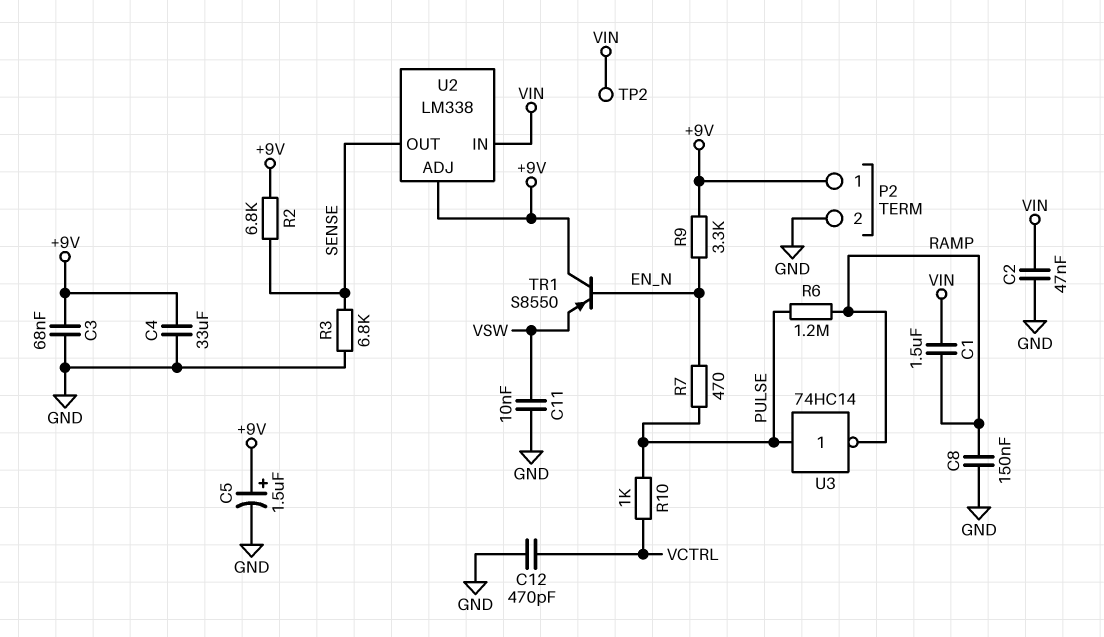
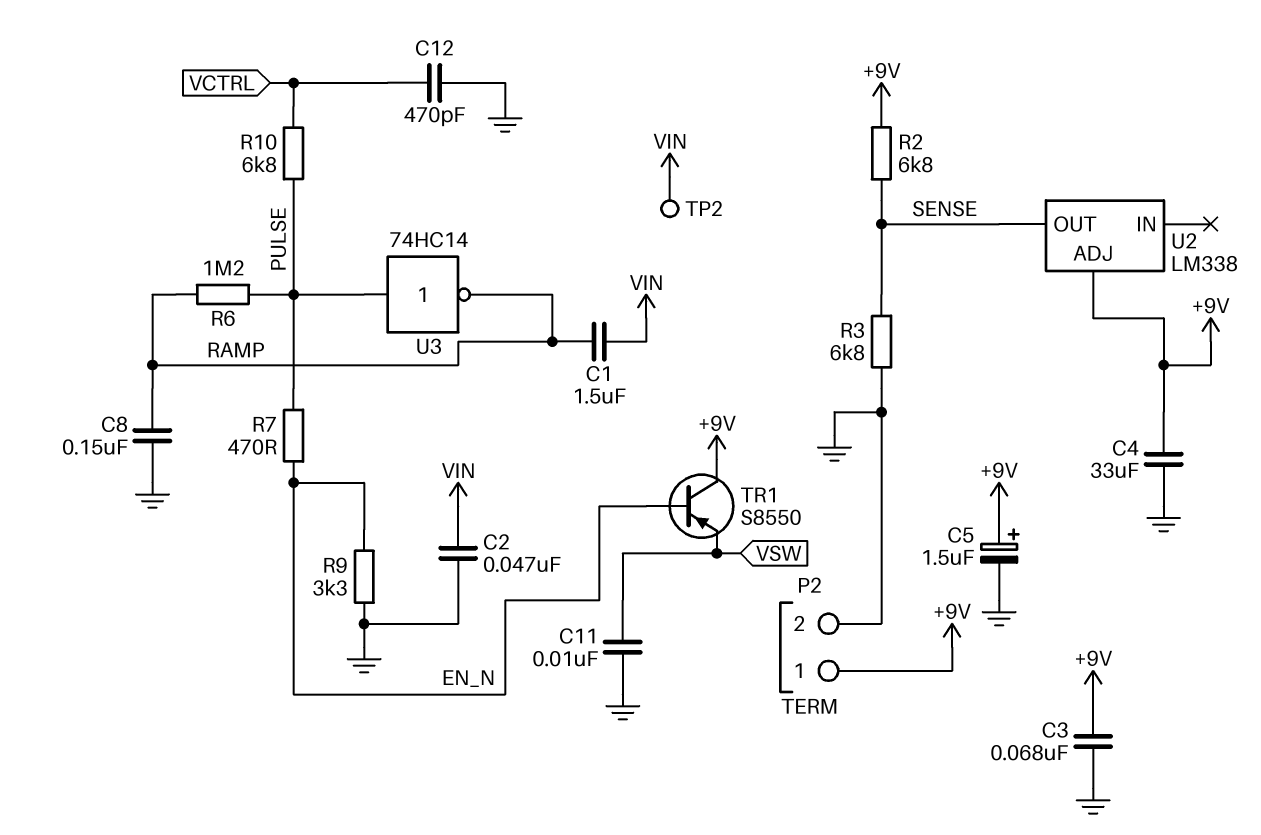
R9: 3.3k (+9V, EN_N) -> 3.3k (EN_N, GND)
R10: 1k (PULSE, VCTRL) -> 6.8k (PULSE, VCTRL)
U2 pin IN: VIN -> none

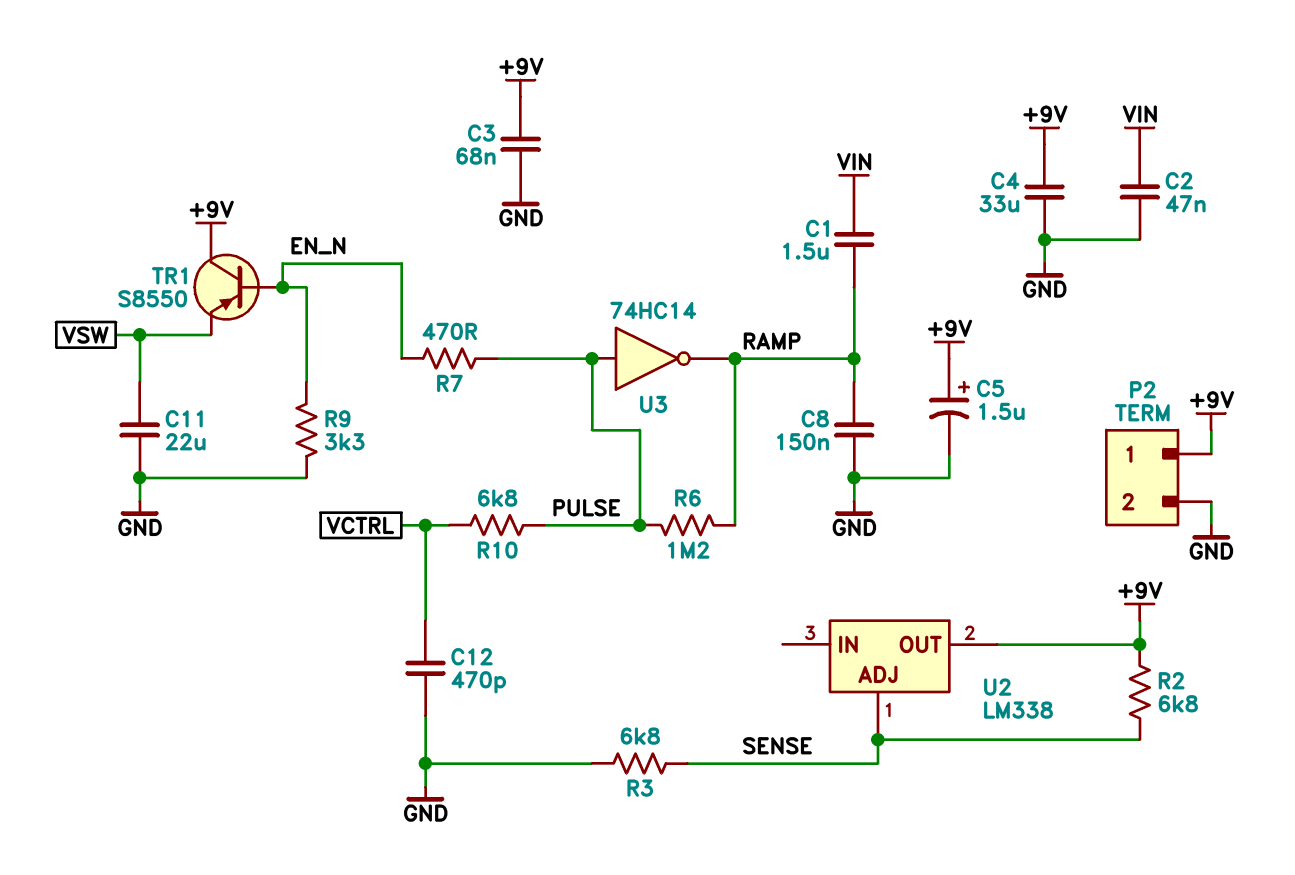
C11: 10nF (GND, VSW) -> 22uF (GND, VSW)
TP2: test point (VIN) -> none
U2 pin ADJ: +9V -> SENSE
U2 pin OUT: SENSE -> +9V

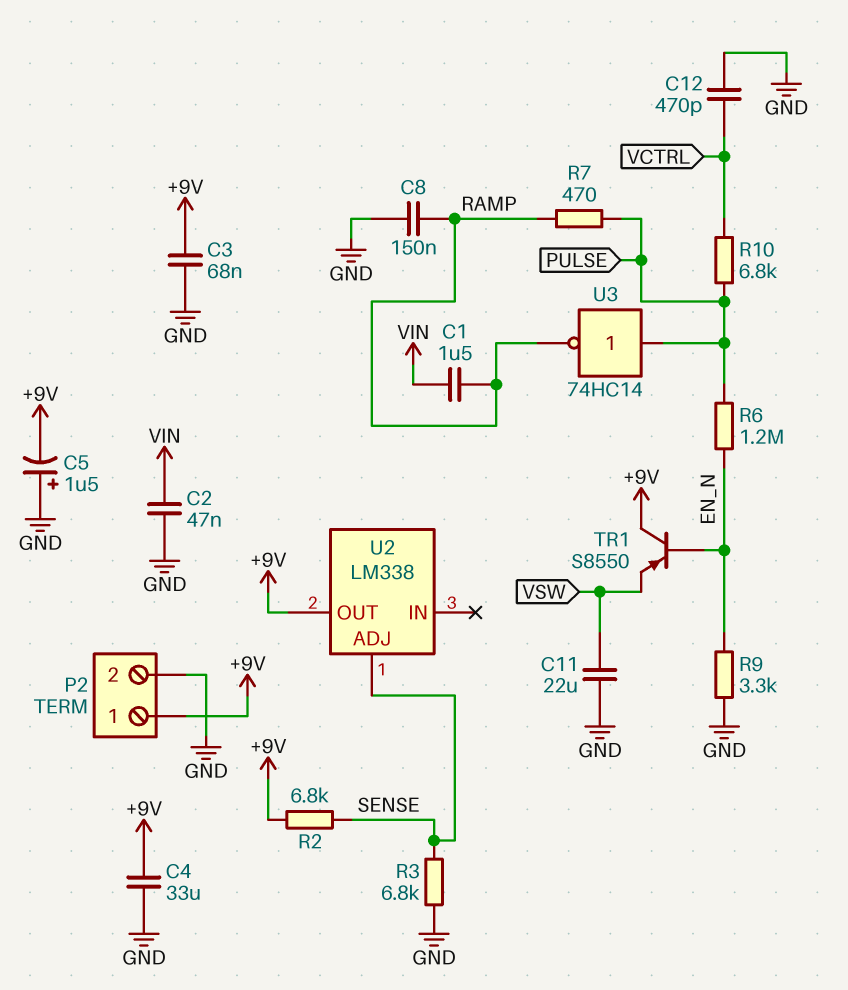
C5: 1.5uF (plus +9V, minus GND) -> 1.5uF (plus GND, minus +9V)
R6: 1.2M (PULSE, RAMP) -> 1.2M (EN_N, PULSE)
R7: 470 (EN_N, PULSE) -> 470 (PULSE, RAMP)

